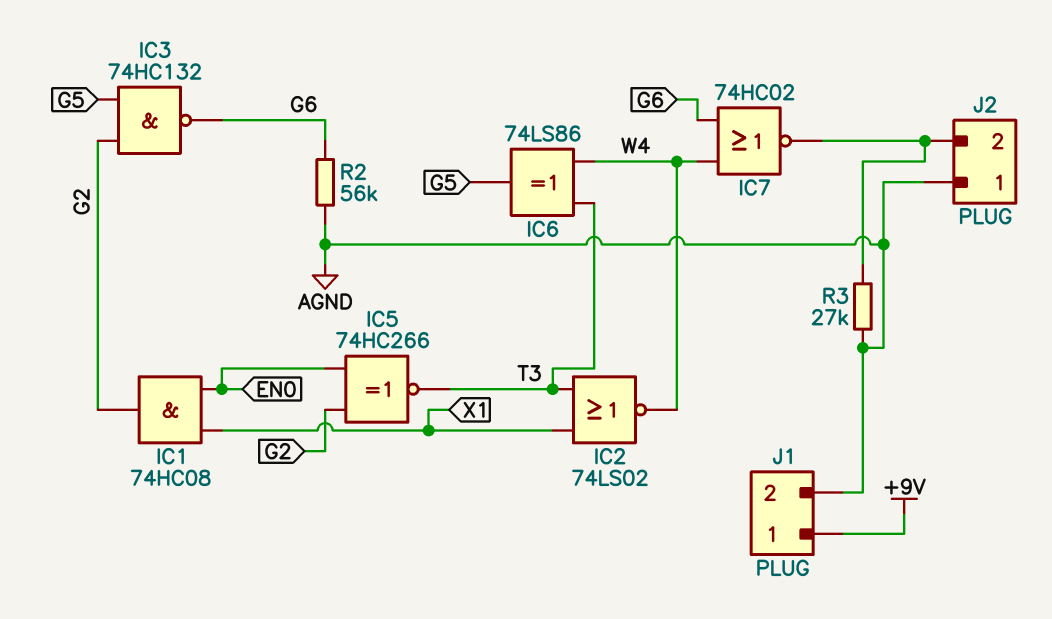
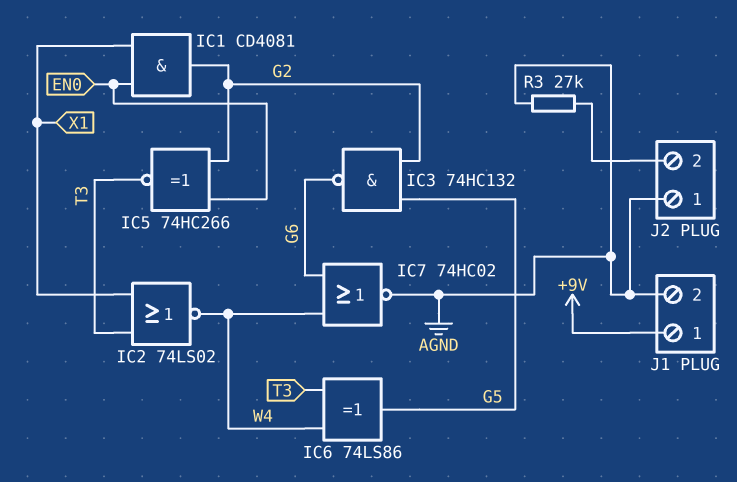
IC1: AND 74HC08 (in EN0, in X1, out G2) -> AND CD4081 (in EN0, in X1, out G2)
IC7: NOR 74HC02 (in G6, in W4, out J2/2) -> NOR 74HC02 (in G6, in W4, out AGND)
R2: 56k (AGND, G6) -> none

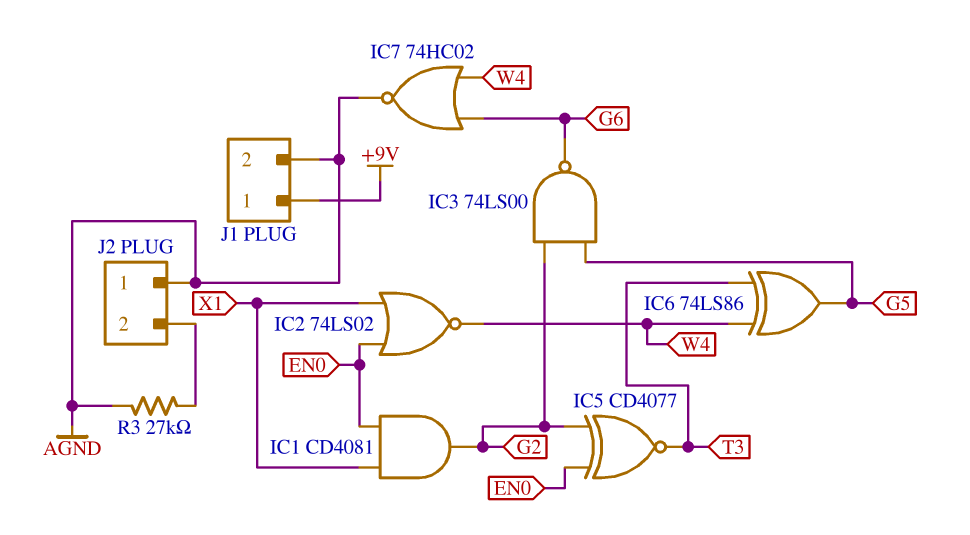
IC2: NOR 74LS02 (in T3, in X1, out W4) -> NOR 74LS02 (in EN0, in X1, out W4)
IC3: NAND 74HC132 (in G2, in G5, out G6) -> NAND 74LS00 (in G2, in G5, out G6)
IC5: XNOR 74HC266 (in EN0, in G2, out T3) -> XNOR CD4077 (in EN0, in G2, out T3)

